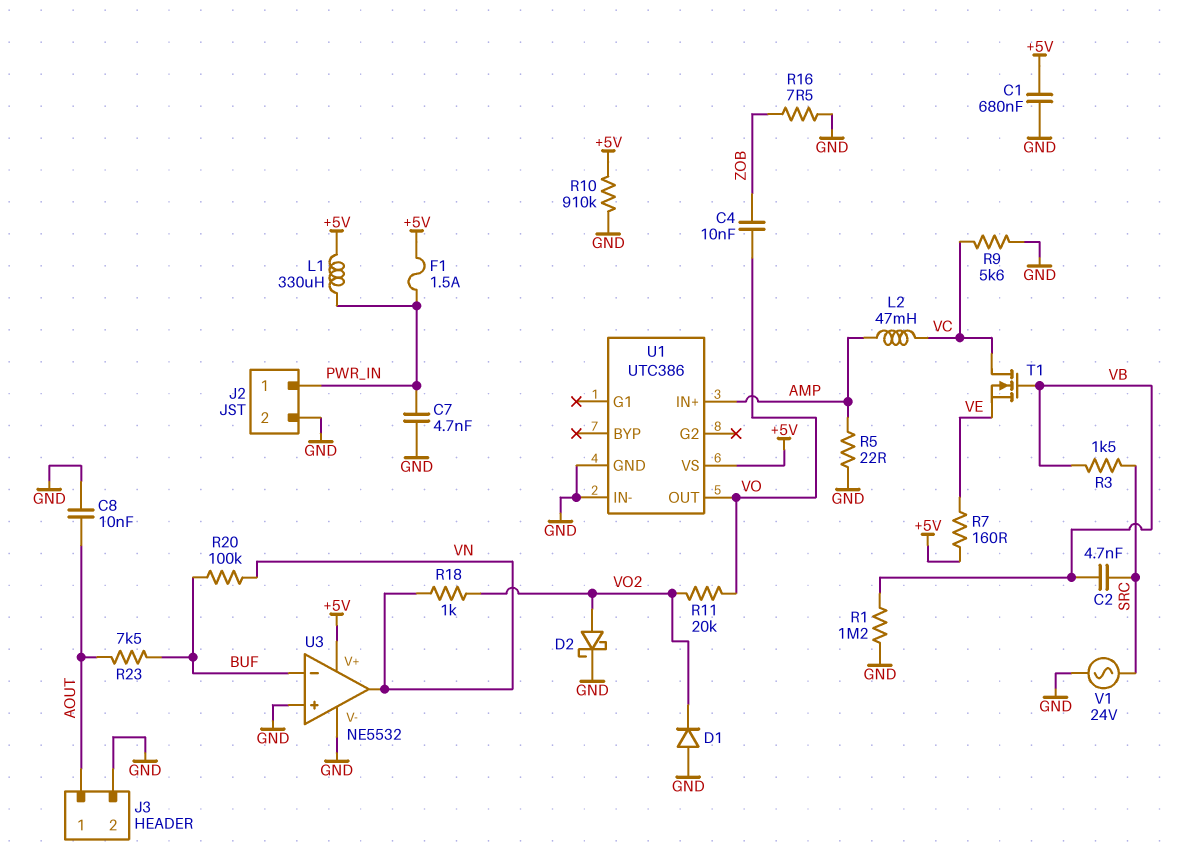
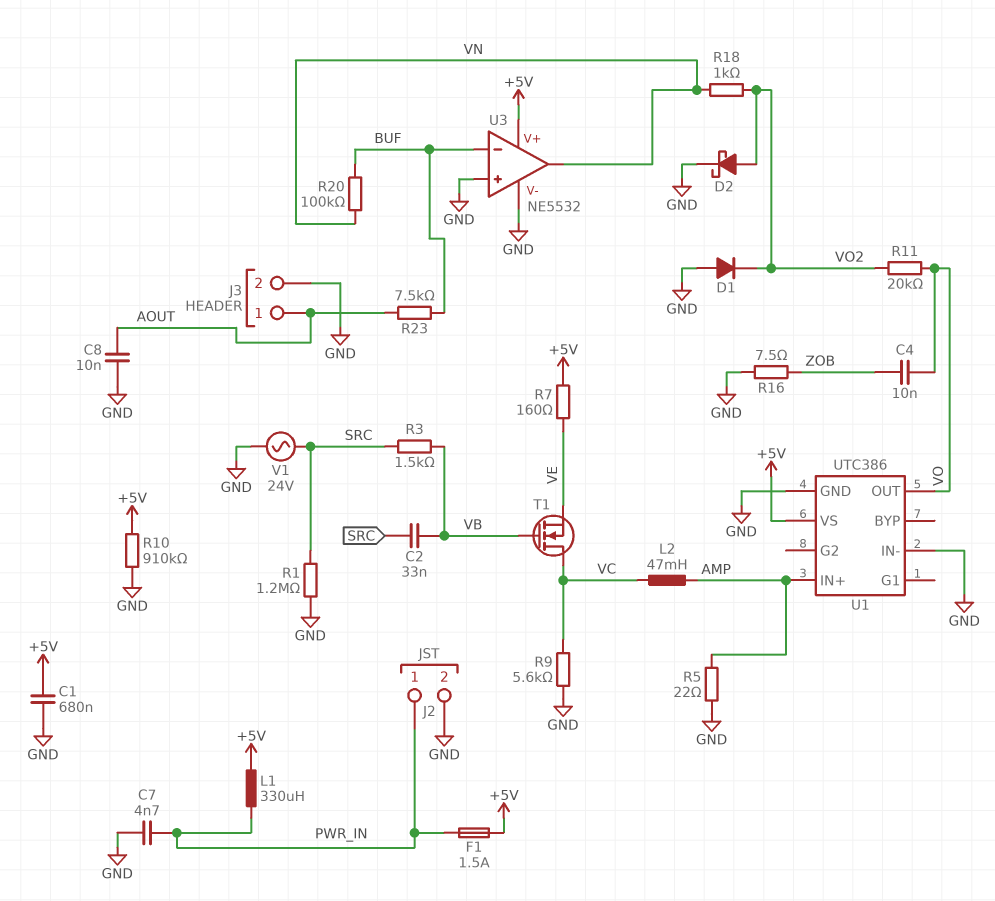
C2: 4.7nF (SRC, VB) -> 33nF (SRC, VB)
R1: 1.2M (GND, VB) -> 1.2M (GND, SRC)

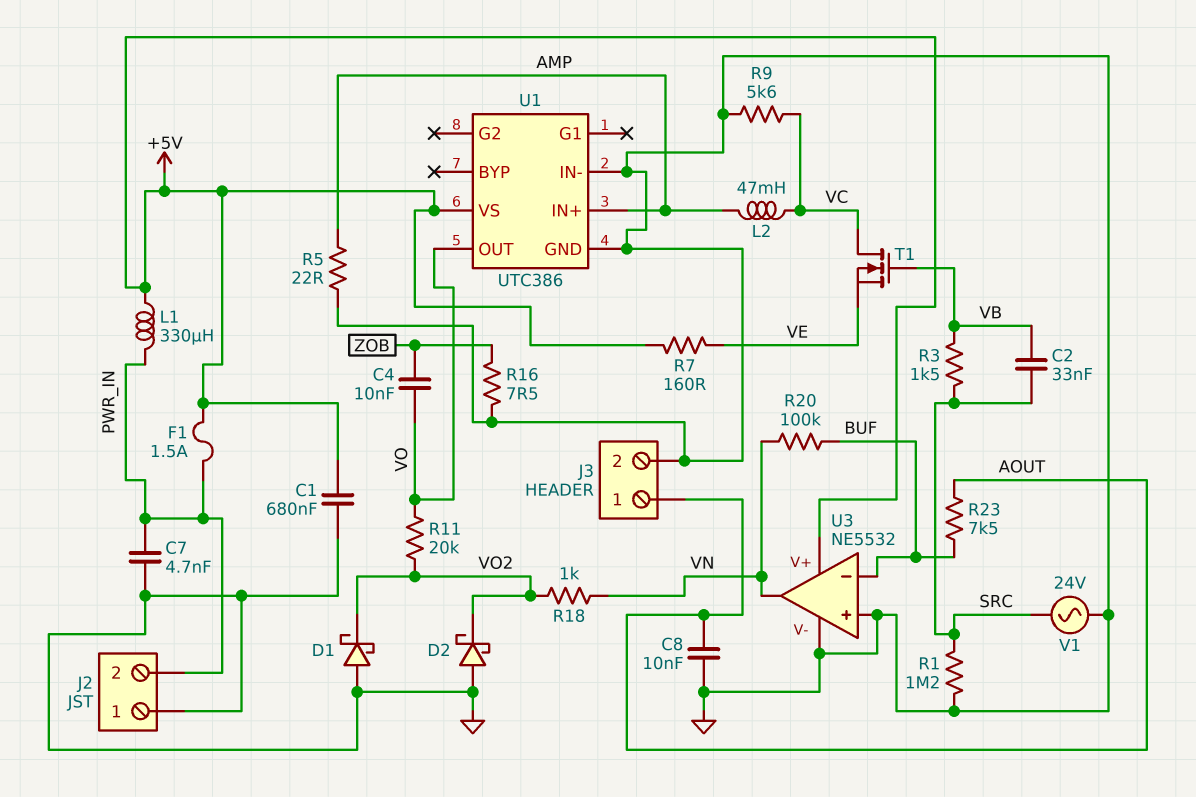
D1: diode (A GND, K VO2) -> schottky (A GND, K VO2)
D2: schottky (A VO2, K GND) -> schottky (A GND, K VO2)
J2 pin 1: PWR_IN -> GND
J2 pin 2: GND -> PWR_IN
R10: 910k (+5V, GND) -> none

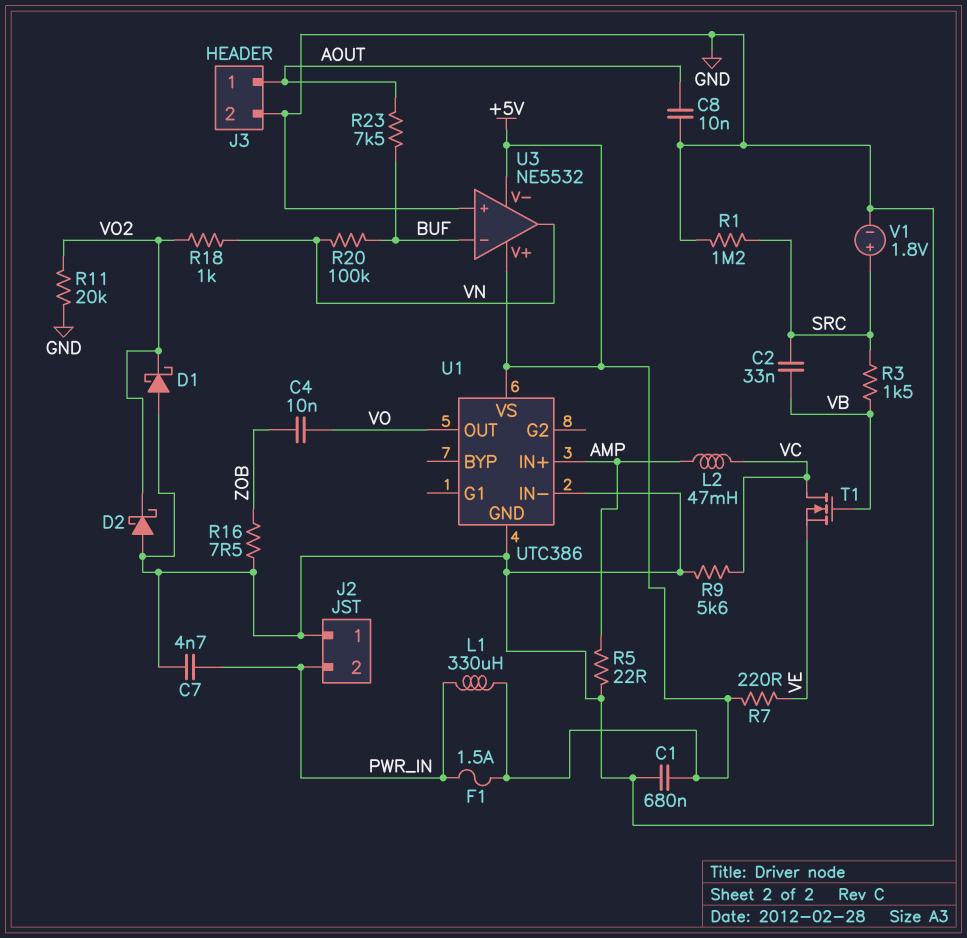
R7: 160 (+5V, VE) -> 220 (+5V, VE)
R11: 20k (VO, VO2) -> 20k (GND, VO2)
U3 pin V-: GND -> +5V
V1: AC 24V (GND, SRC) -> 1.8V (plus SRC, minus GND)

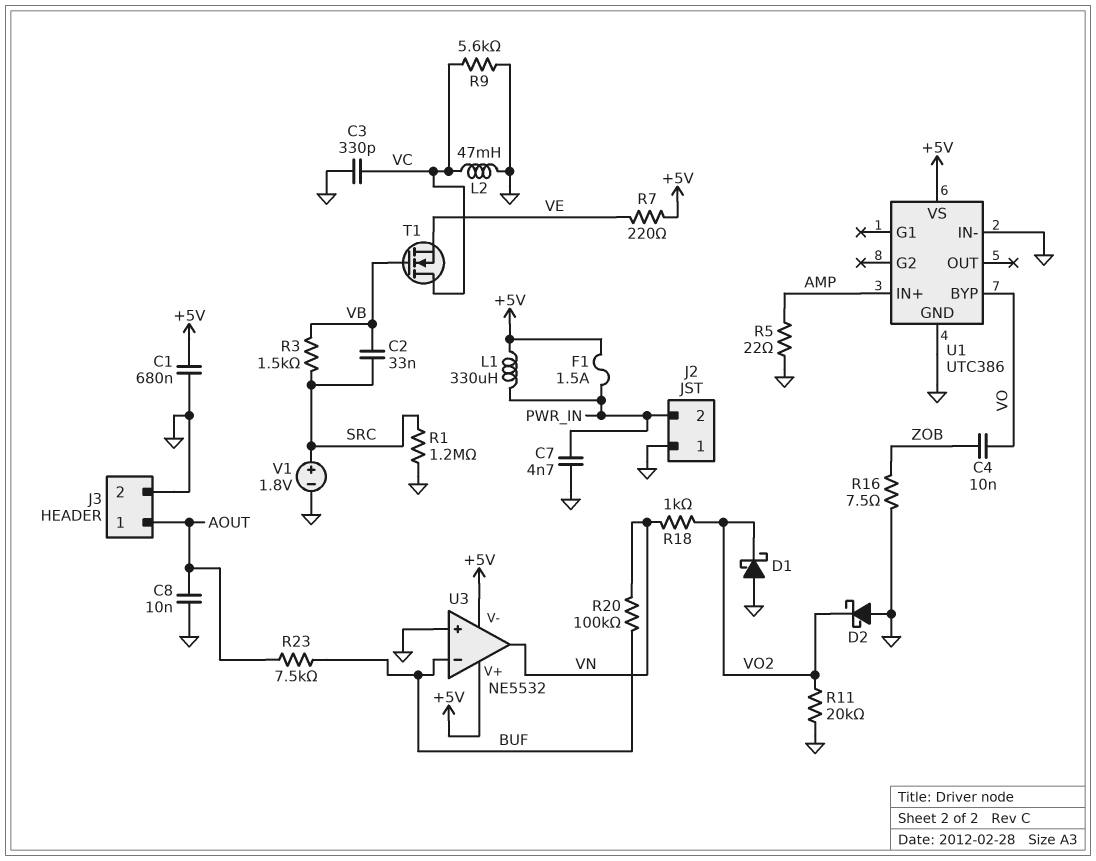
C3: none -> 330pF (GND, VC)
L2: 47mH (AMP, VC) -> 47mH (GND, VC)
U1 pin BYP: none -> VO
U1 pin OUT: VO -> none

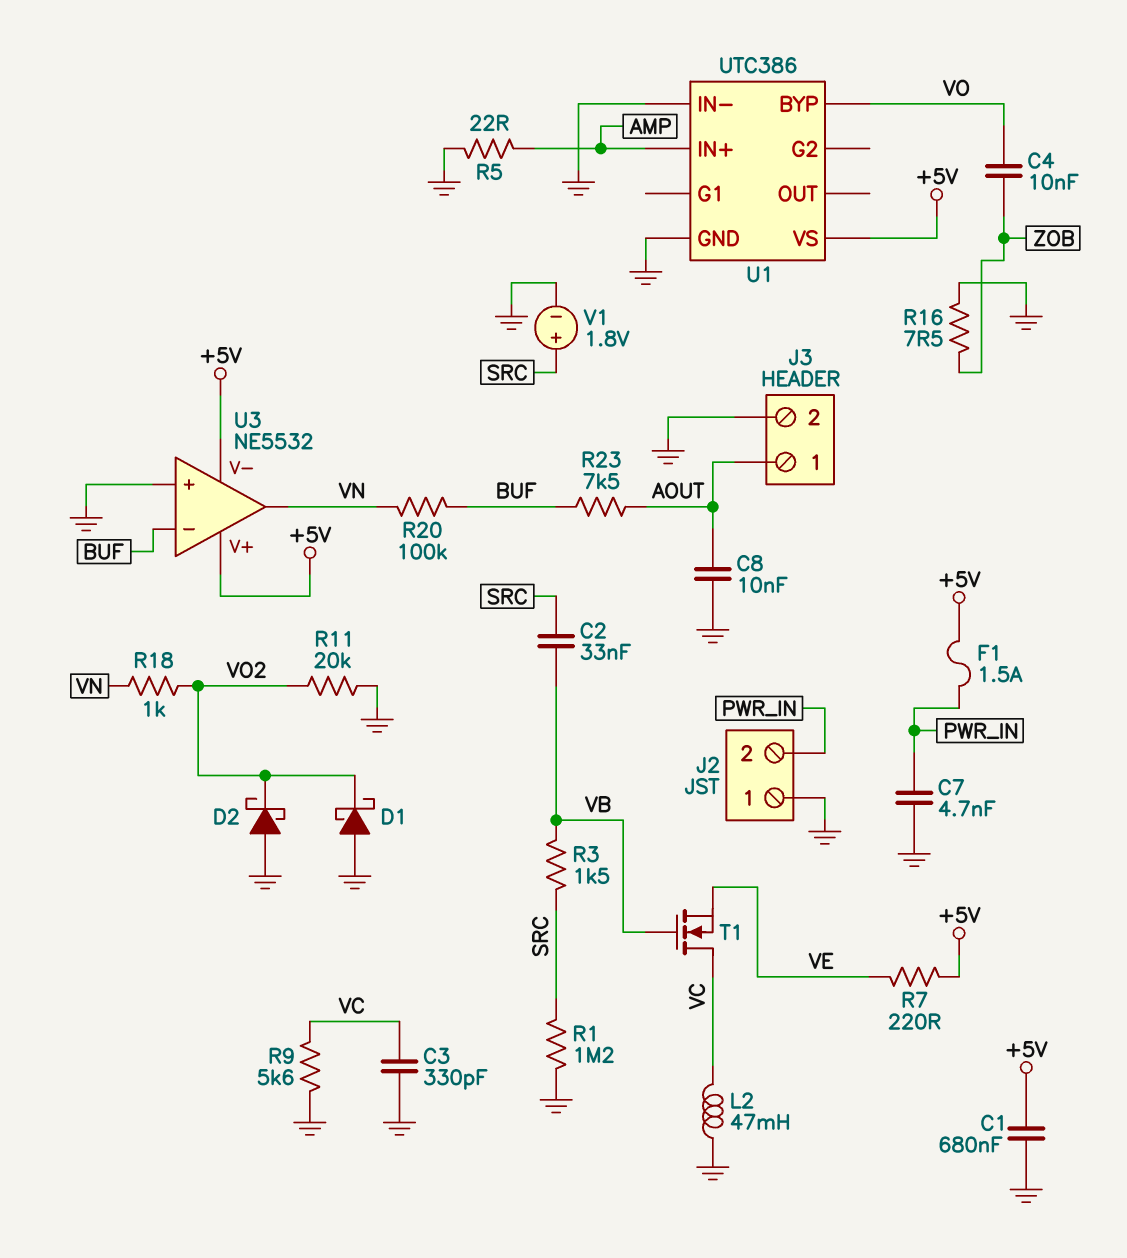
L1: 330uH (+5V, PWR_IN) -> none

